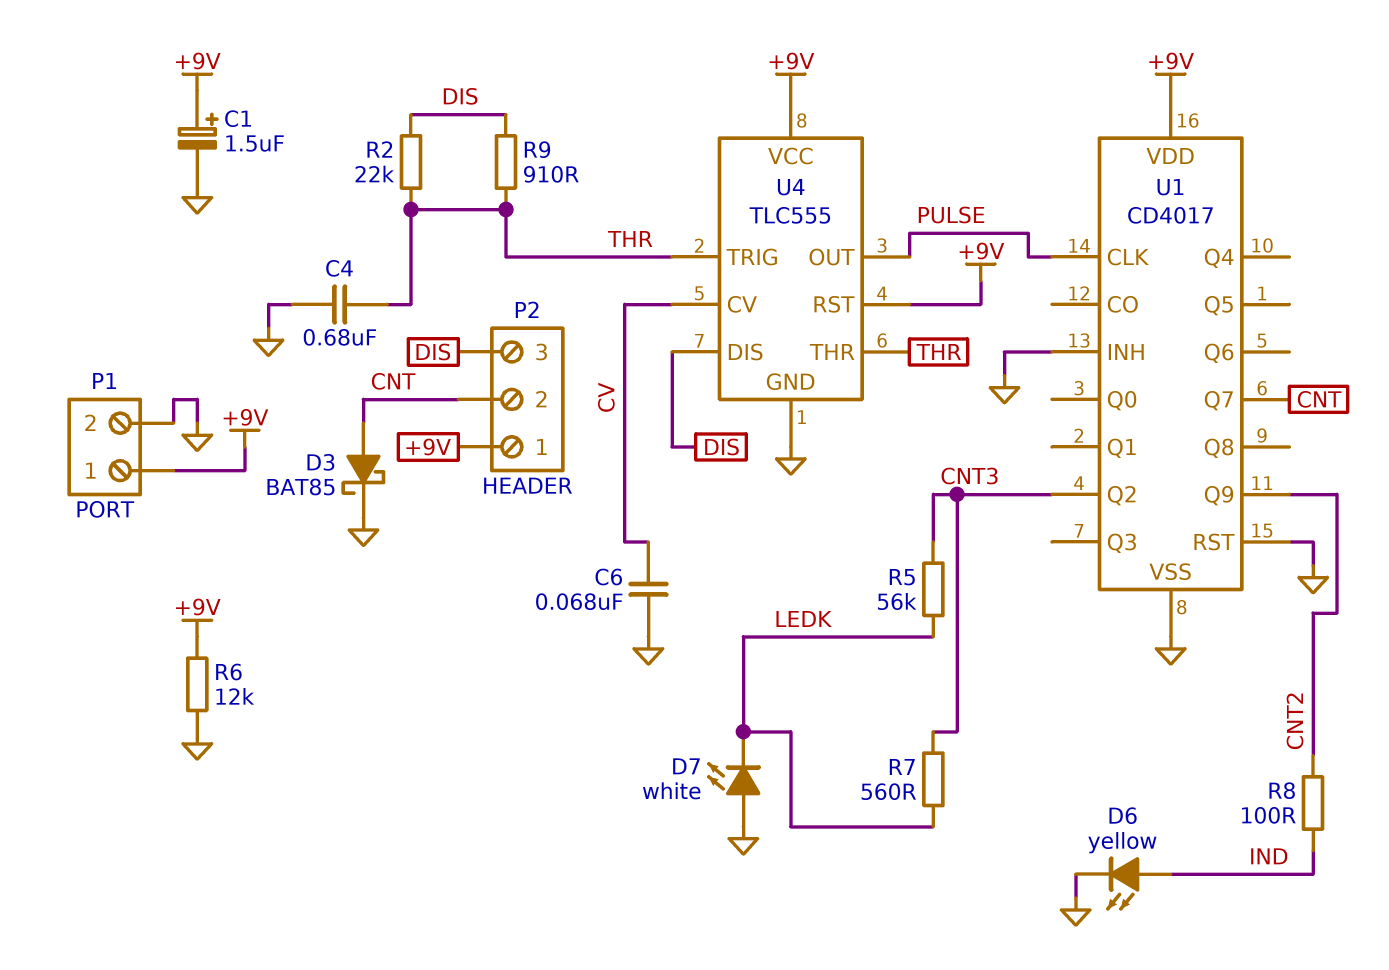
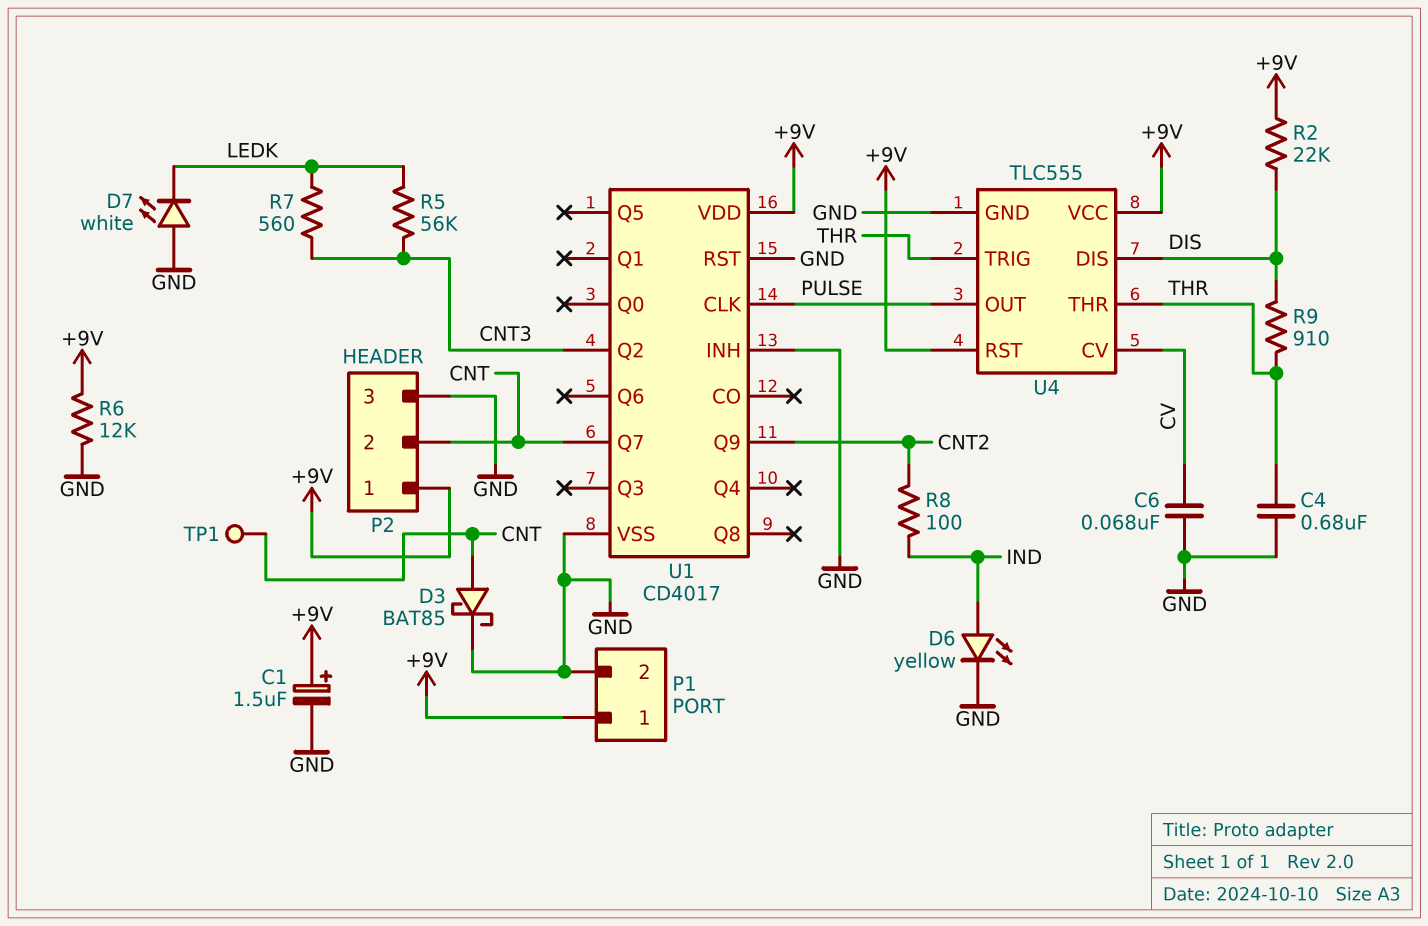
P2 pin 3: DIS -> GND
R2: 22k (DIS, THR) -> 22k (+9V, DIS)
TP1: none -> test point (CNT)

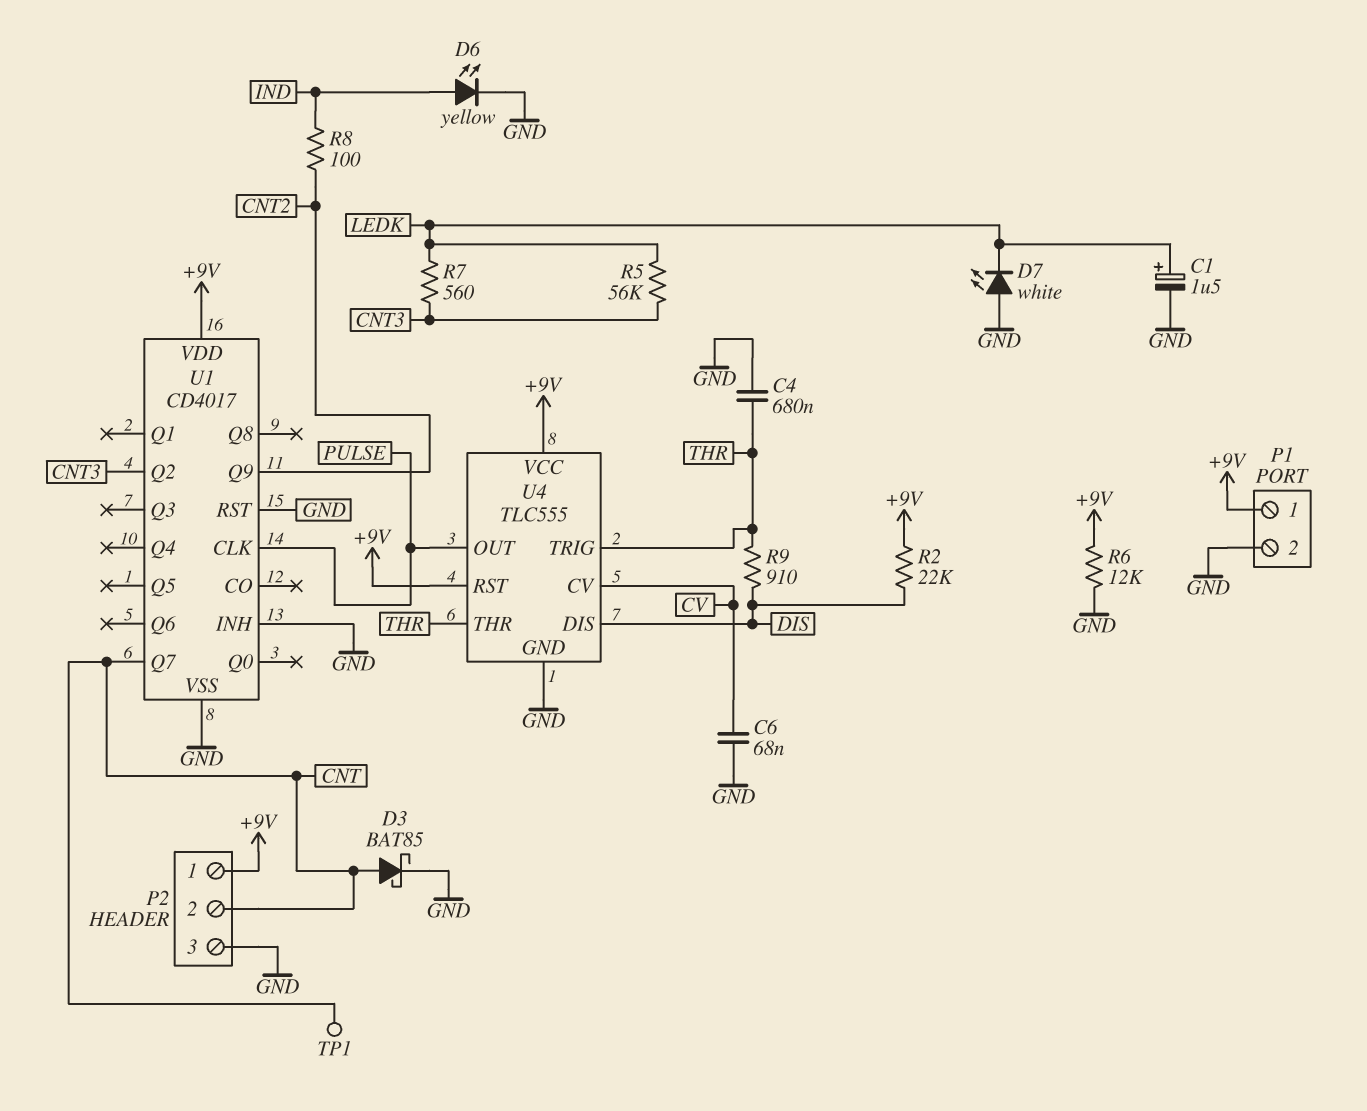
C1: 1.5uF (plus +9V, minus GND) -> 1.5uF (plus LEDK, minus GND)

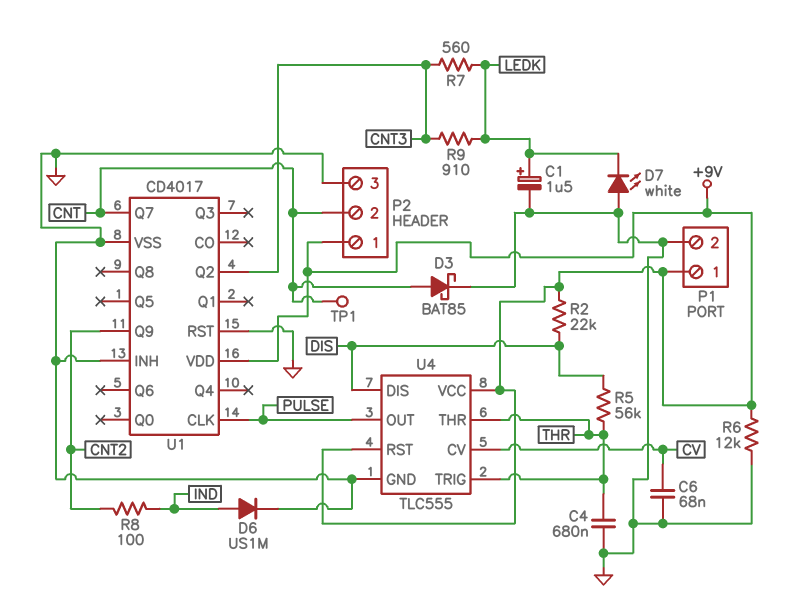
D6: LED yellow (A IND, K GND) -> diode US1M (A IND, K GND)
R5: 56k (CNT3, LEDK) -> 56k (DIS, THR)
R9: 910 (DIS, THR) -> 910 (CNT3, LEDK)

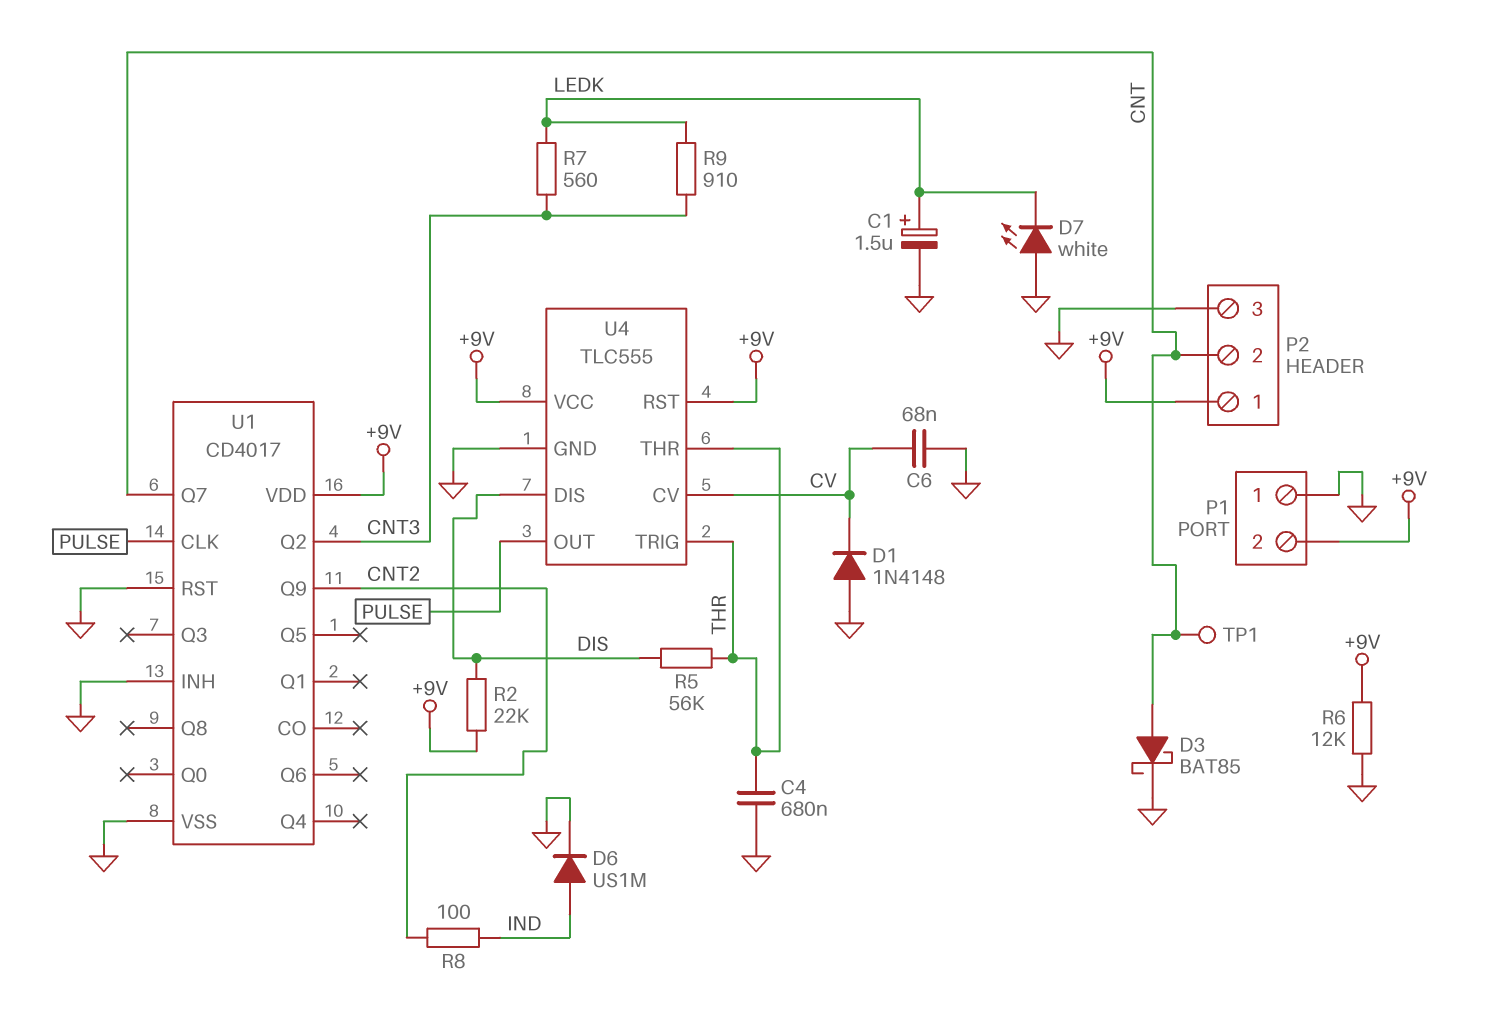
D1: none -> diode 1N4148 (A GND, K CV)
P1 pin 1: +9V -> GND
P1 pin 2: GND -> +9V

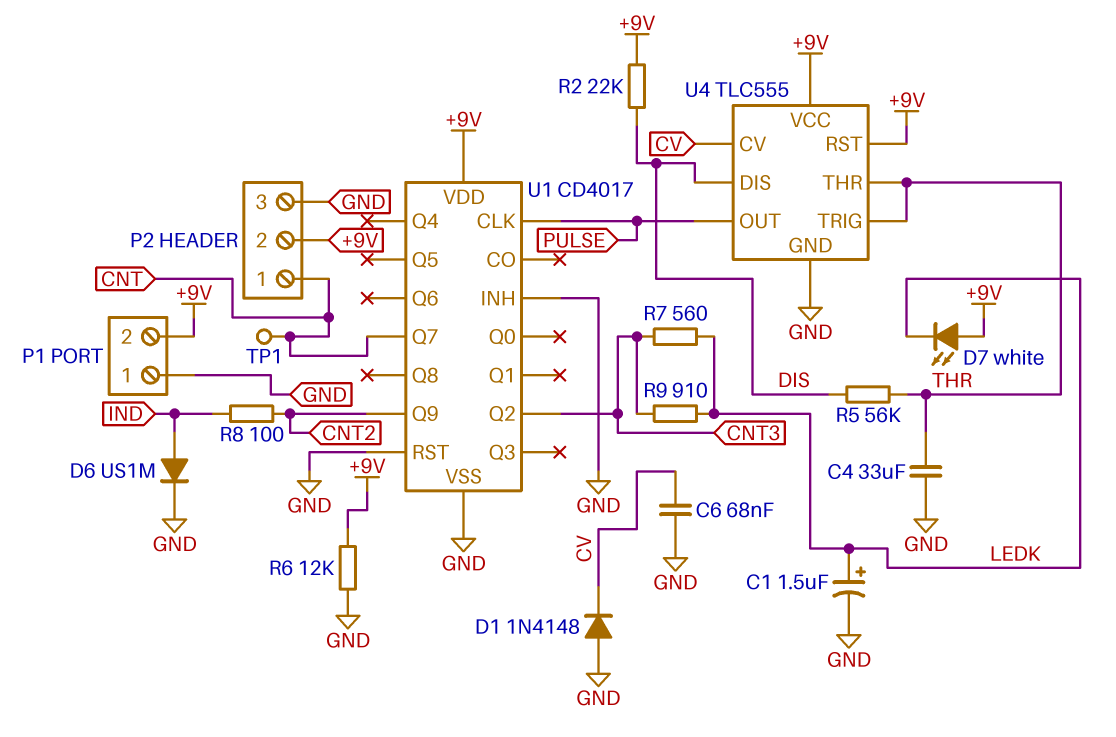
C4: 680nF (GND, THR) -> 33uF (GND, THR)
D3: schottky BAT85 (A CNT, K GND) -> none
D7: LED white (A GND, K LEDK) -> LED white (A +9V, K LEDK)
P2 pin 1: +9V -> CNT
P2 pin 2: CNT -> +9V

